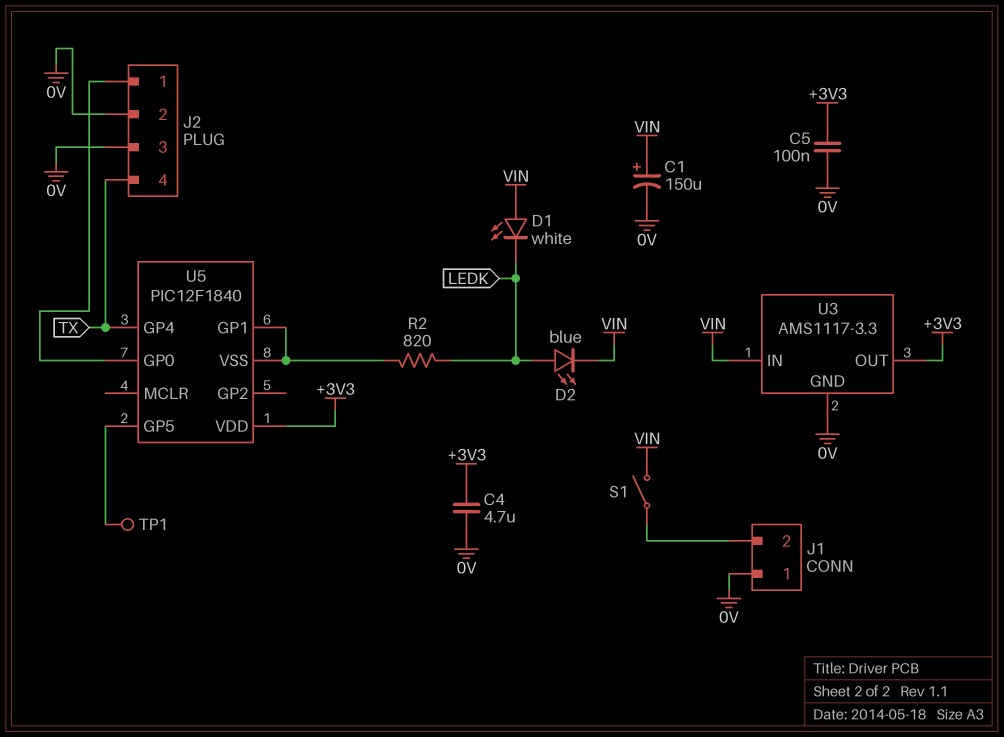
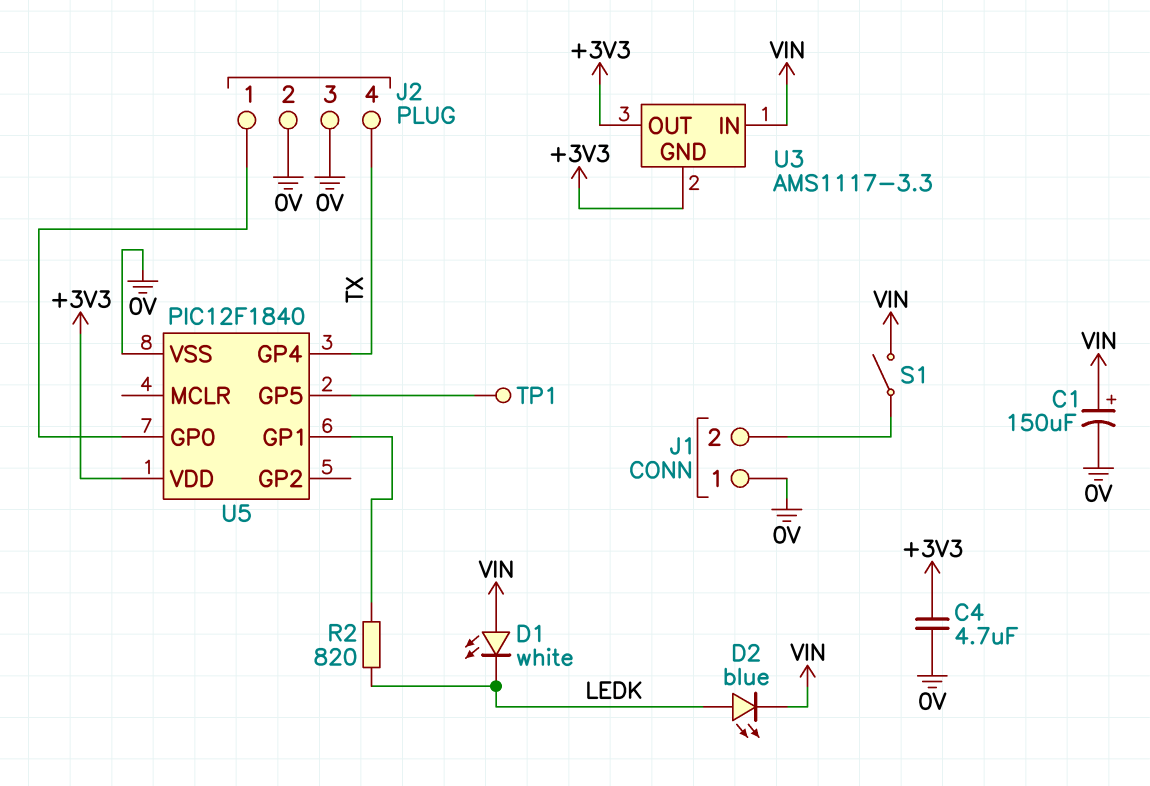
C5: 100nF (+3V3, 0V) -> none
U3 pin GND: 0V -> +3V3
U5 pin VSS: U5/GP1 -> 0V

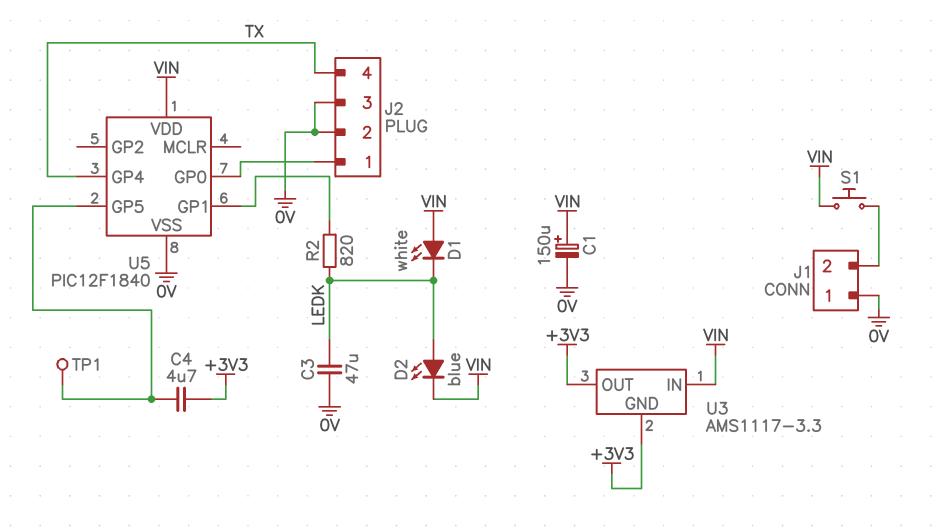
C3: none -> 47uF (0V, LEDK)
C4: 4.7uF (+3V3, 0V) -> 4.7uF (+3V3, U5/GP5)
S1: switch (J1/2, VIN) -> button (J1/2, VIN)
U5 pin VDD: +3V3 -> VIN

